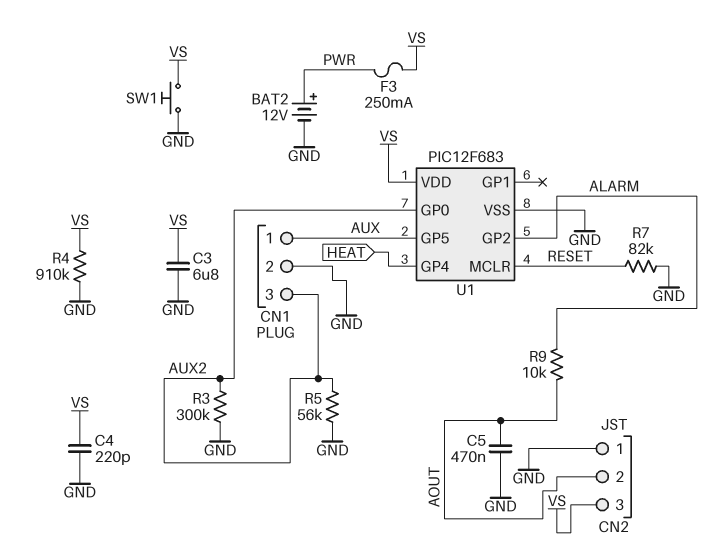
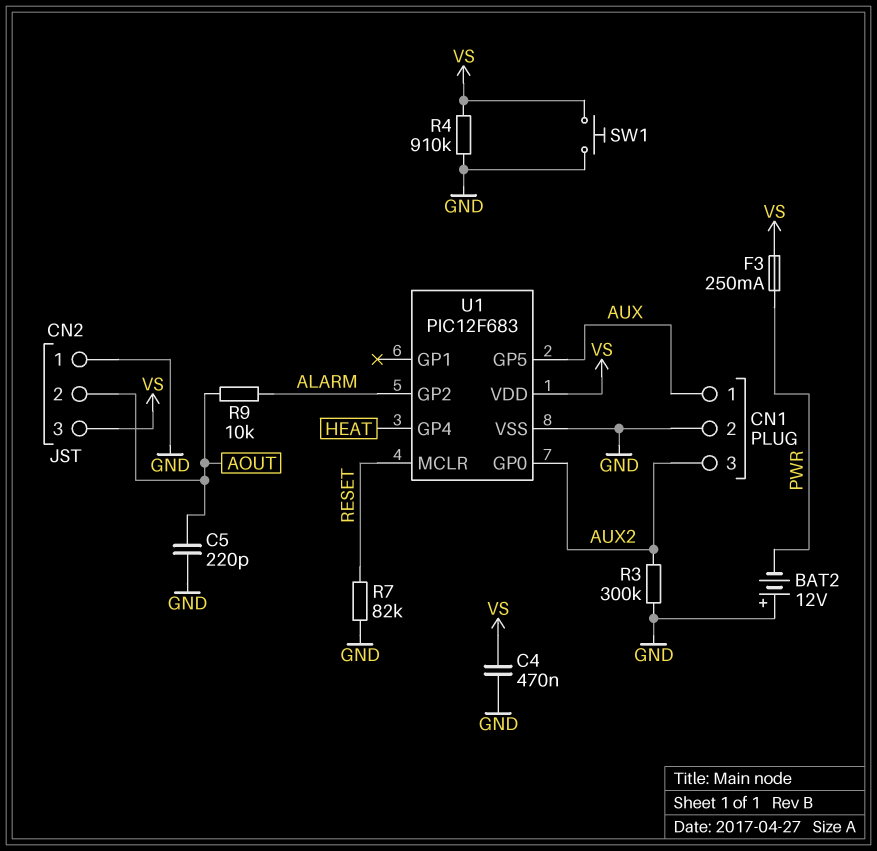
BAT2: 12V (plus PWR, minus GND) -> 12V (plus GND, minus PWR)
C3: 6.8uF (GND, VS) -> none
C4: 220pF (GND, VS) -> 470nF (GND, VS)
C5: 470nF (AOUT, GND) -> 220pF (AOUT, GND)
R5: 56k (AUX2, GND) -> none

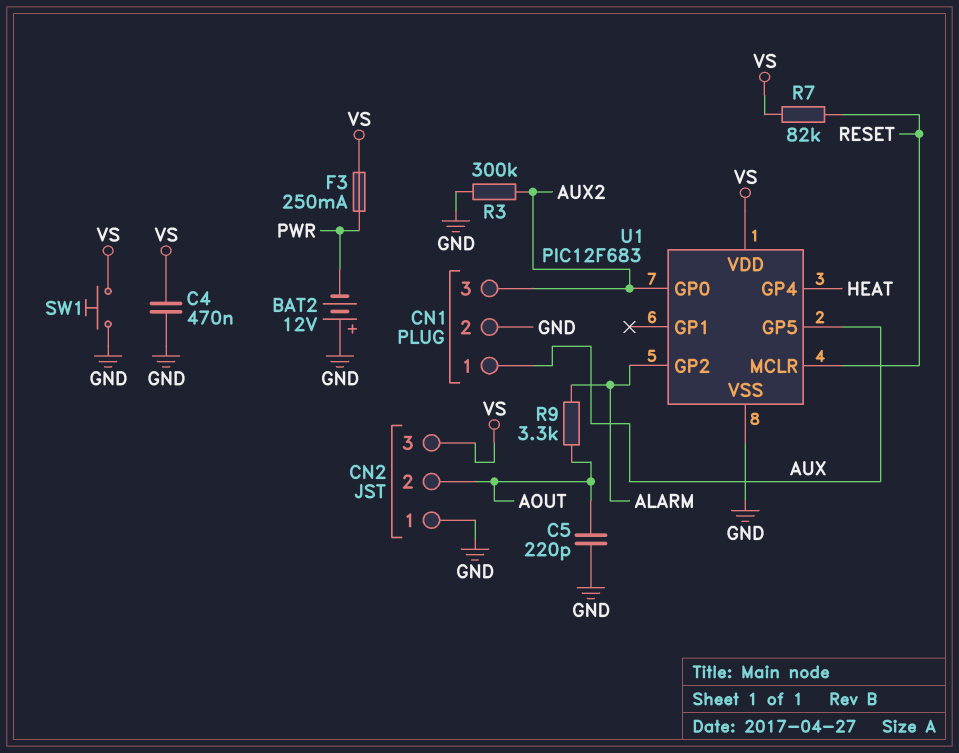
R4: 910k (GND, VS) -> none
R7: 82k (GND, RESET) -> 82k (RESET, VS)
R9: 10k (ALARM, AOUT) -> 3.3k (ALARM, AOUT)

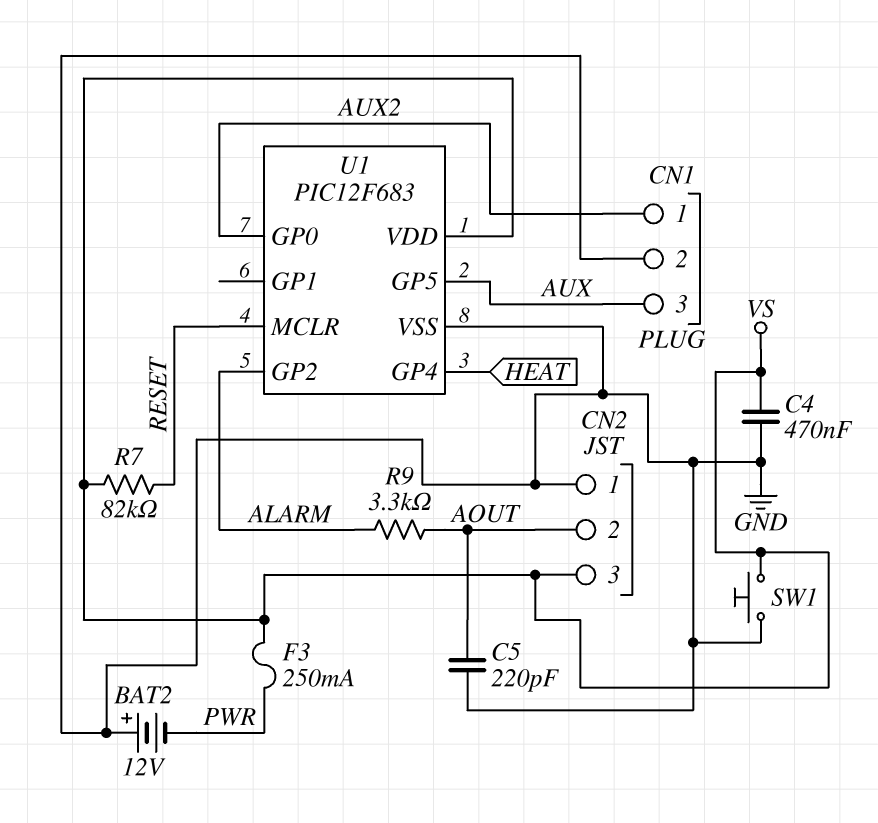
CN1 pin 1: AUX -> AUX2
CN1 pin 3: AUX2 -> AUX
R3: 300k (AUX2, GND) -> none

